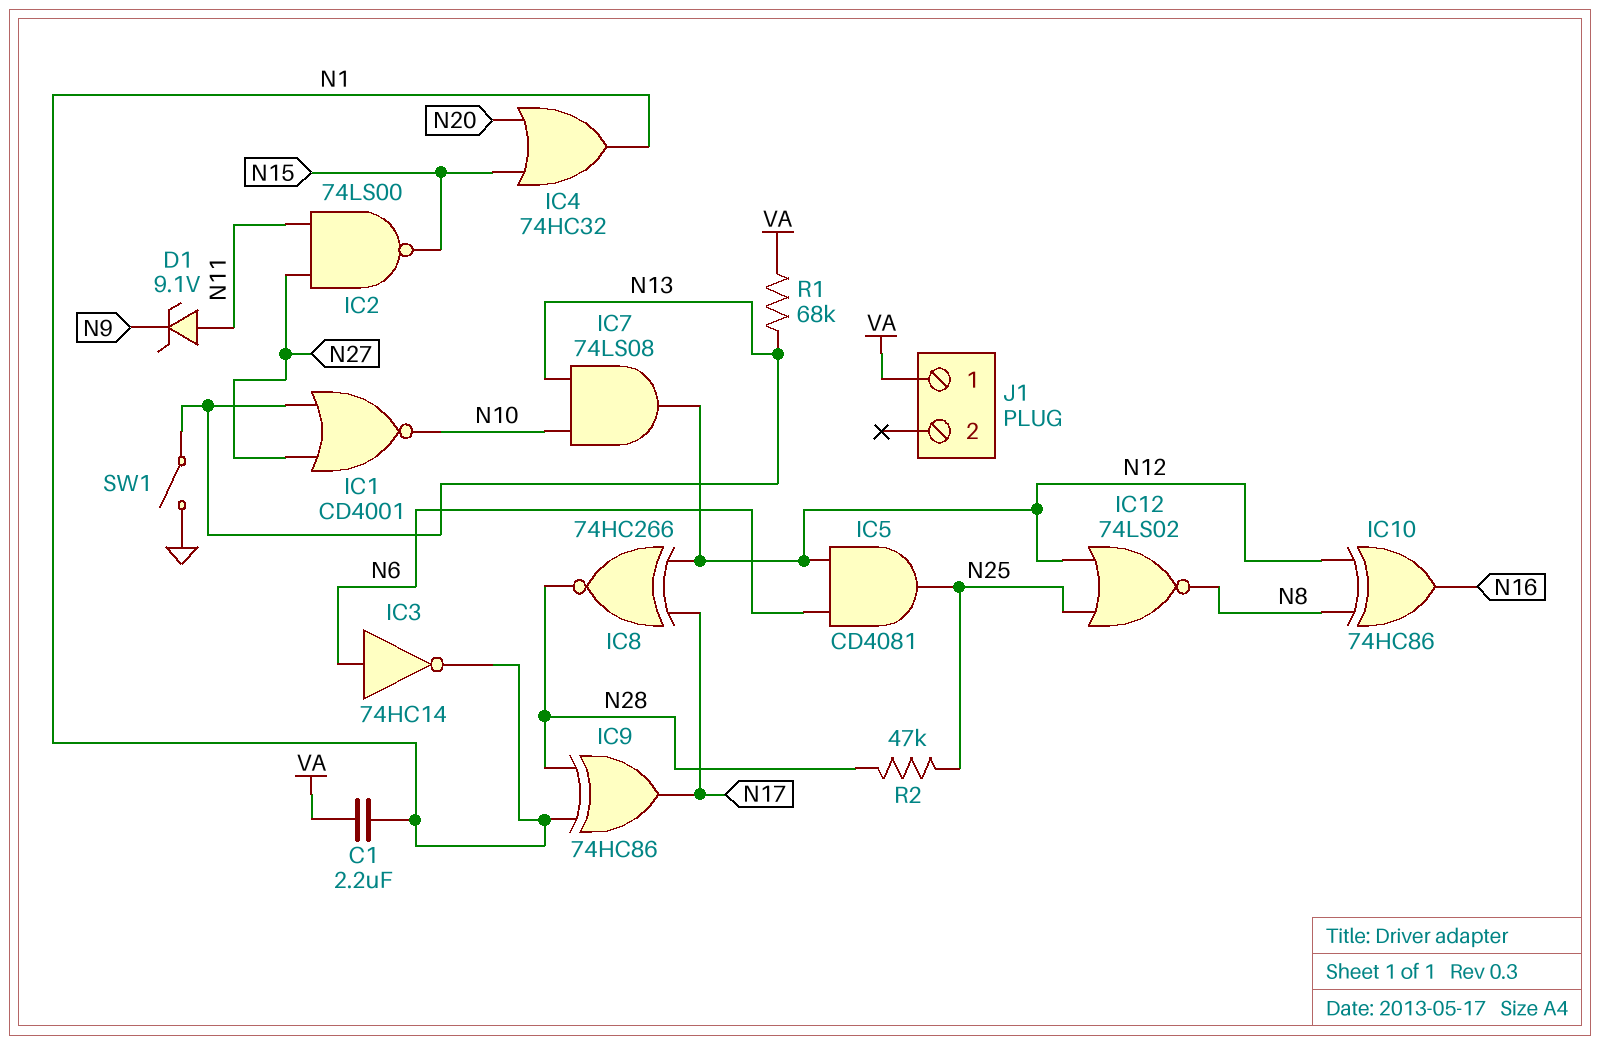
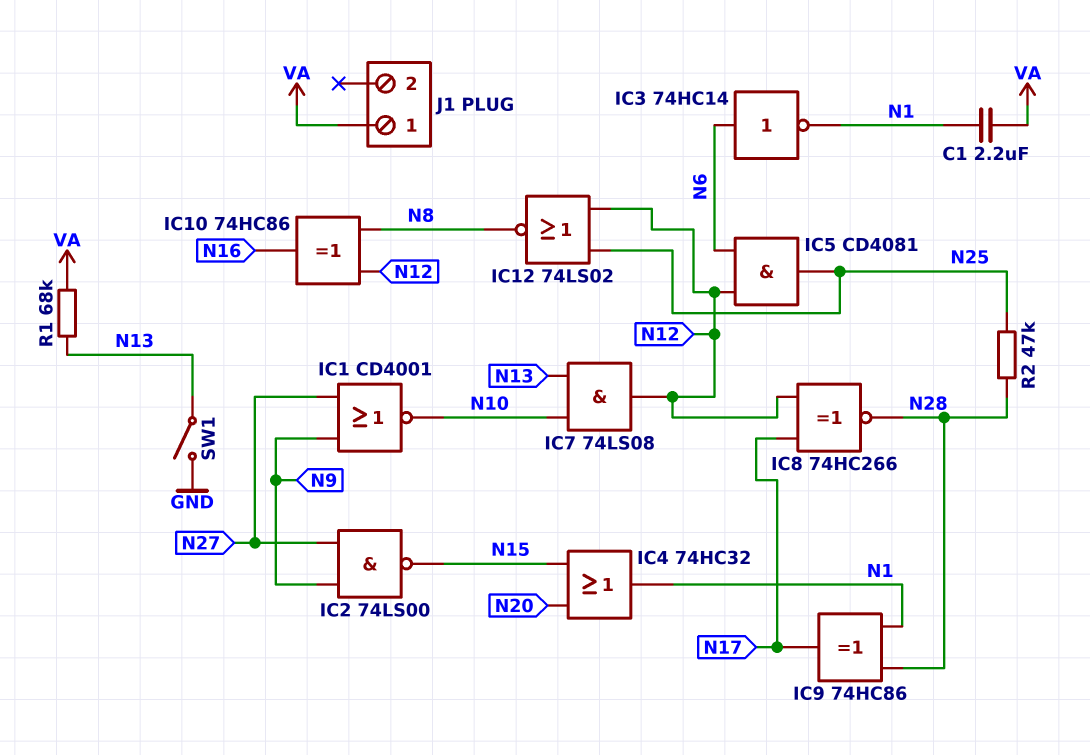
D1: zener 9.1V (A N11, K N9) -> none
IC1: NOR CD4001 (in N13, in N27, out N10) -> NOR CD4001 (in N9, in N27, out N10)
IC2: NAND 74LS00 (in N11, in N27, out N15) -> NAND 74LS00 (in N9, in N27, out N15)

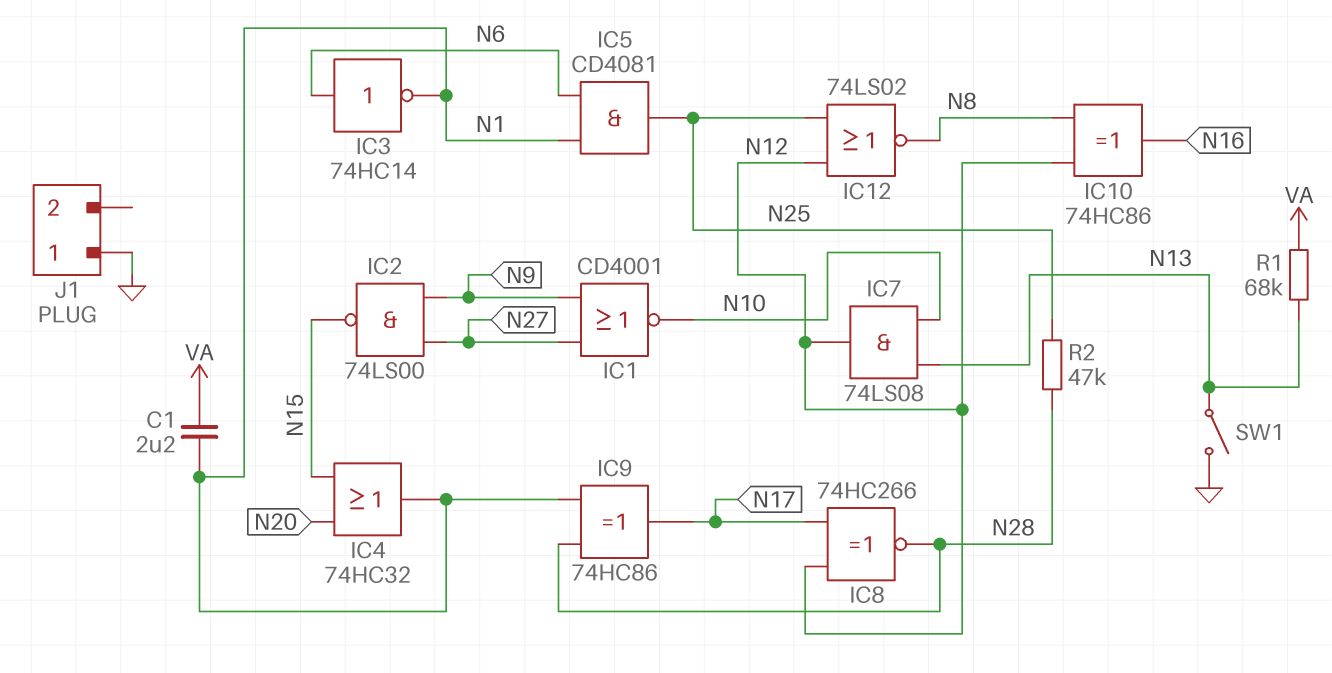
IC5: AND CD4081 (in N6, in N12, out N25) -> AND CD4081 (in N1, in N6, out N25)
J1 pin 1: VA -> GND

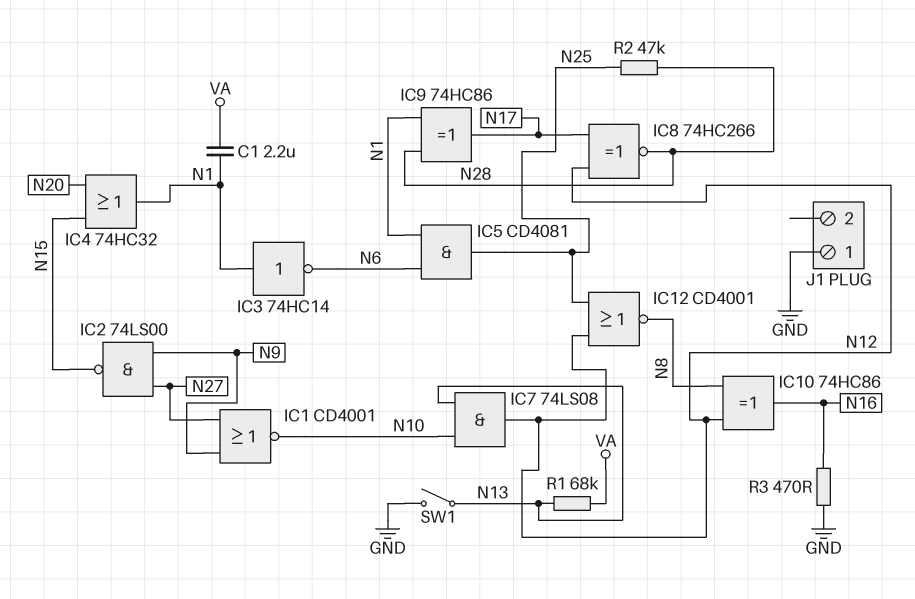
IC3: NOT 74HC14 (in N6, out N1) -> NOT 74HC14 (in N1, out N6)
IC12: NOR 74LS02 (in N12, in N25, out N8) -> NOR CD4001 (in N12, in N25, out N8)
R3: none -> 470 (GND, N16)

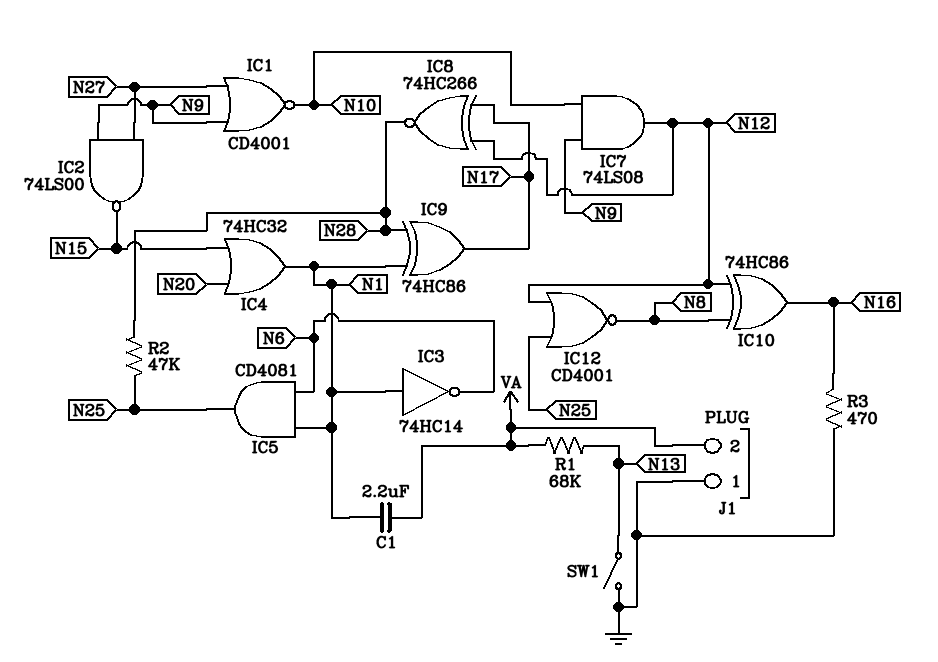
IC7: AND 74LS08 (in N10, in N13, out N12) -> AND 74LS08 (in N9, in N10, out N12)
J1 pin 2: none -> VA

